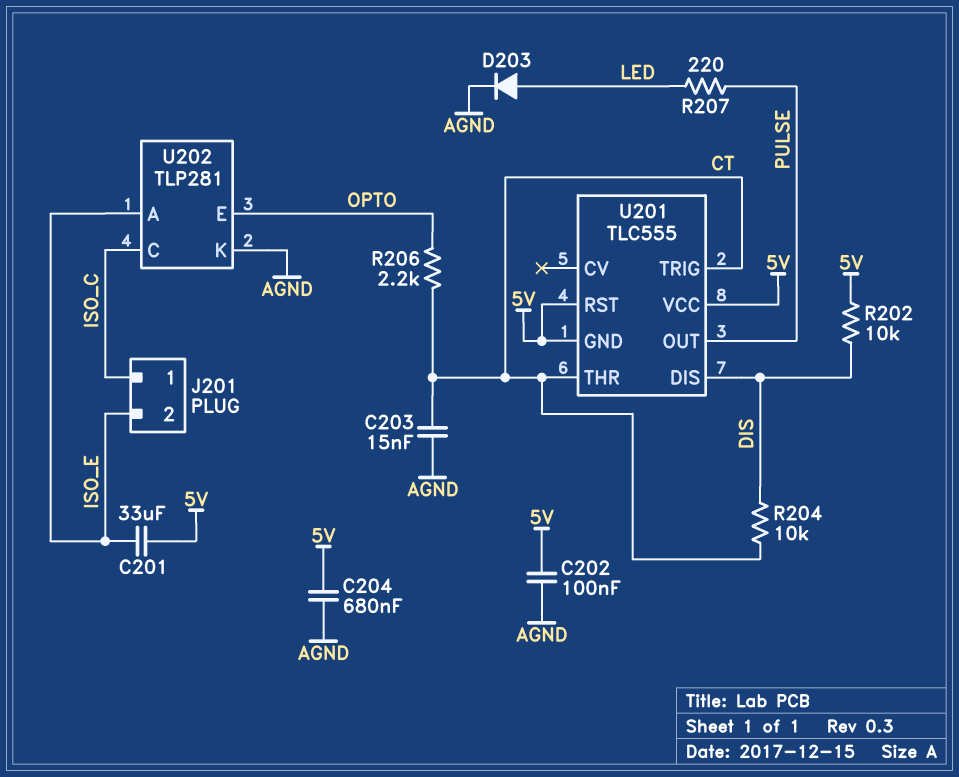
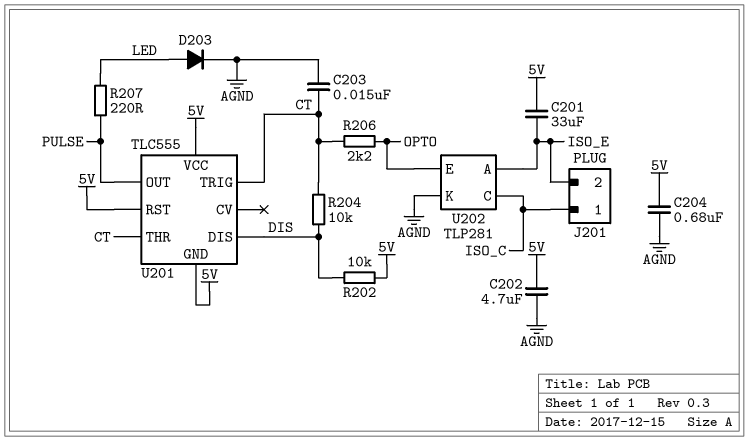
C202: 100nF (5V, AGND) -> 4.7uF (5V, AGND)

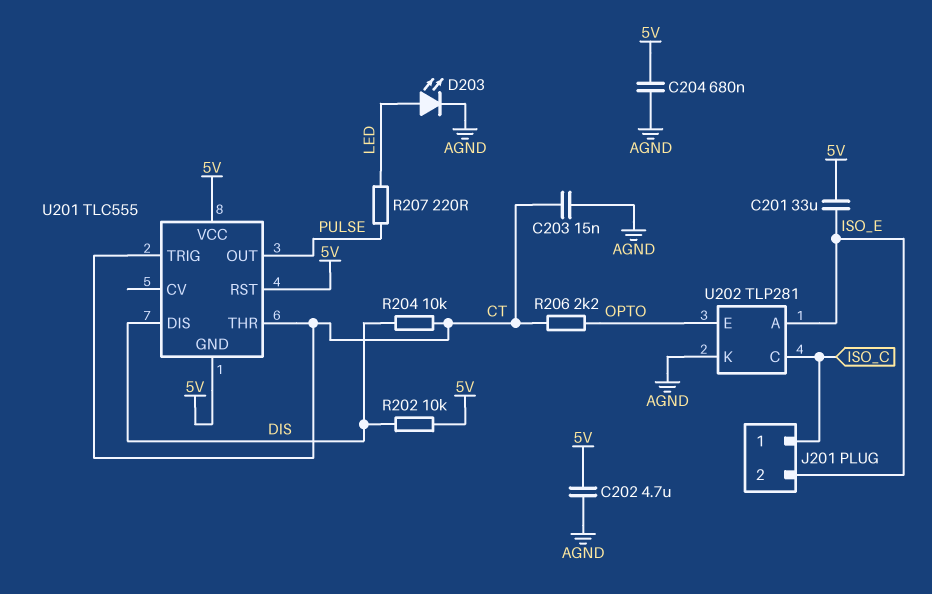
D203: diode (A LED, K AGND) -> LED (A LED, K AGND)

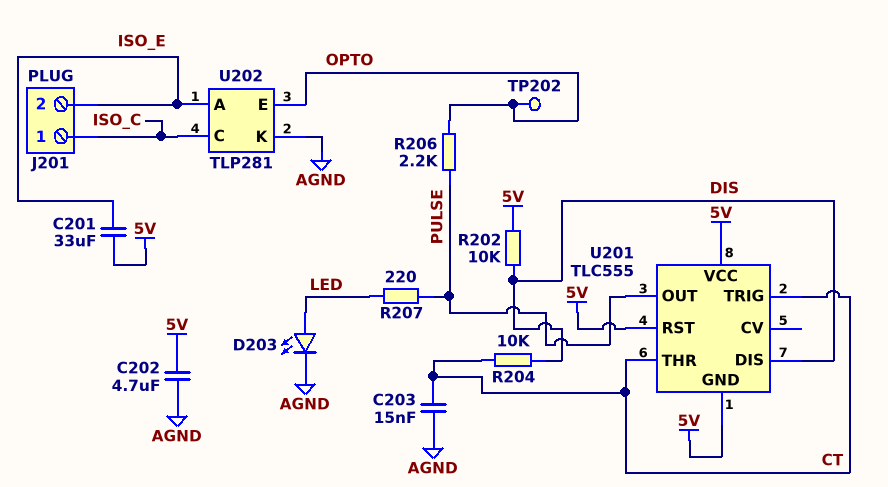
C204: 680nF (5V, AGND) -> none
R206: 2.2k (CT, OPTO) -> 2.2k (OPTO, PULSE)
TP202: none -> test point (OPTO)

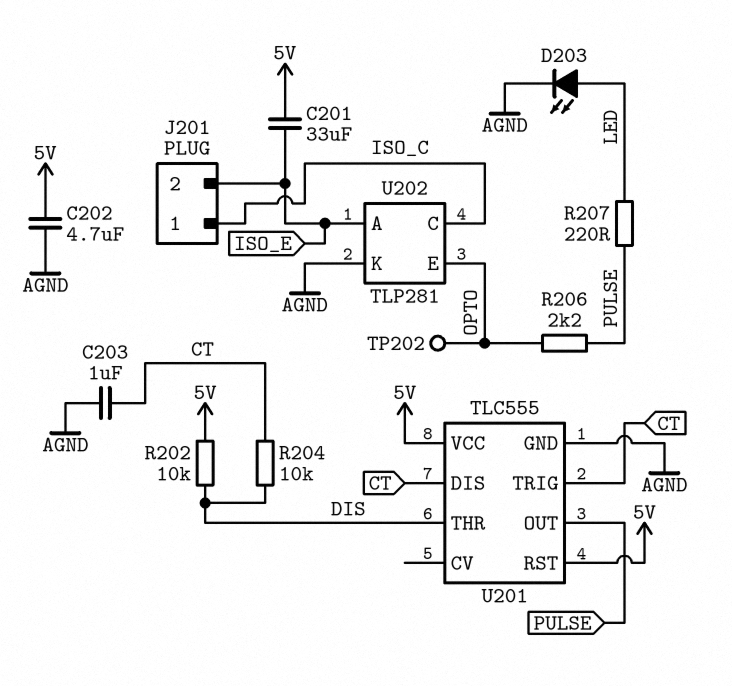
C203: 15nF (AGND, CT) -> 1uF (AGND, CT)
U201 pin DIS: DIS -> CT
U201 pin GND: 5V -> AGND
U201 pin THR: CT -> DIS

